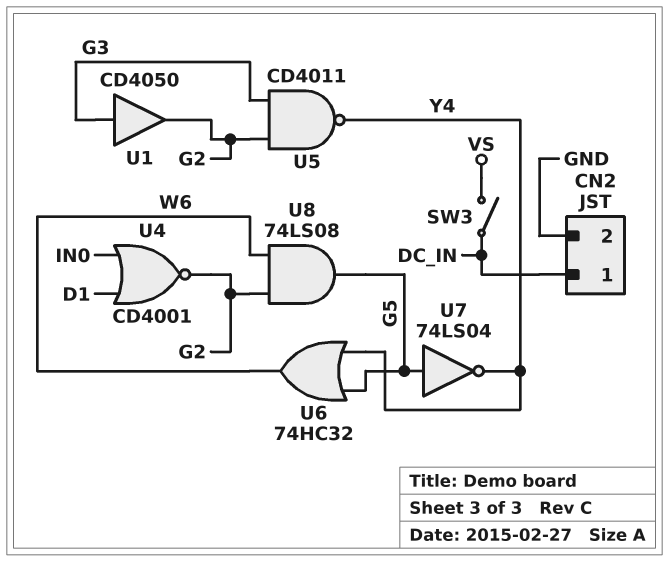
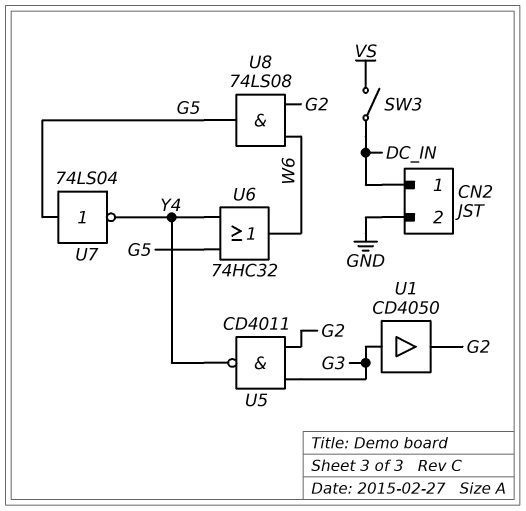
U4: NOR CD4001 (in D1, in IN0, out G2) -> none

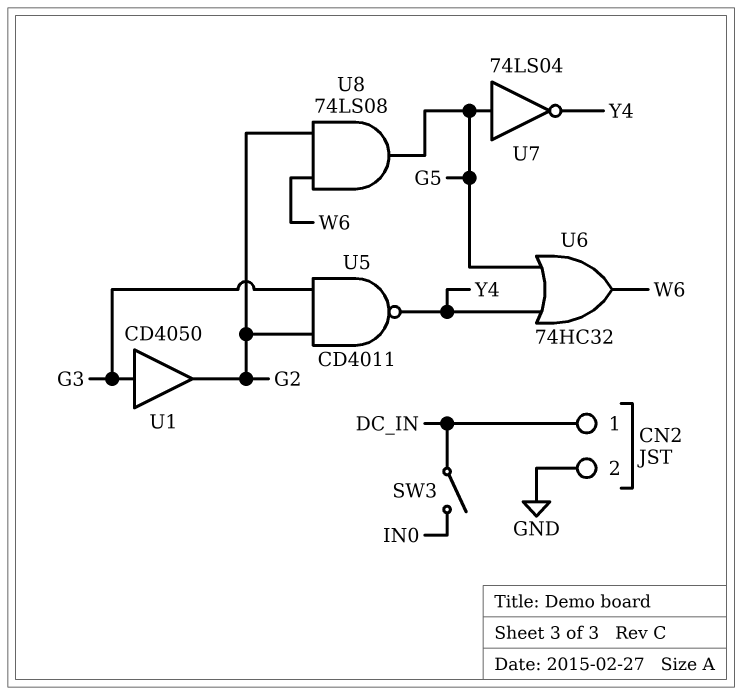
SW3: switch (DC_IN, VS) -> switch (DC_IN, IN0)

